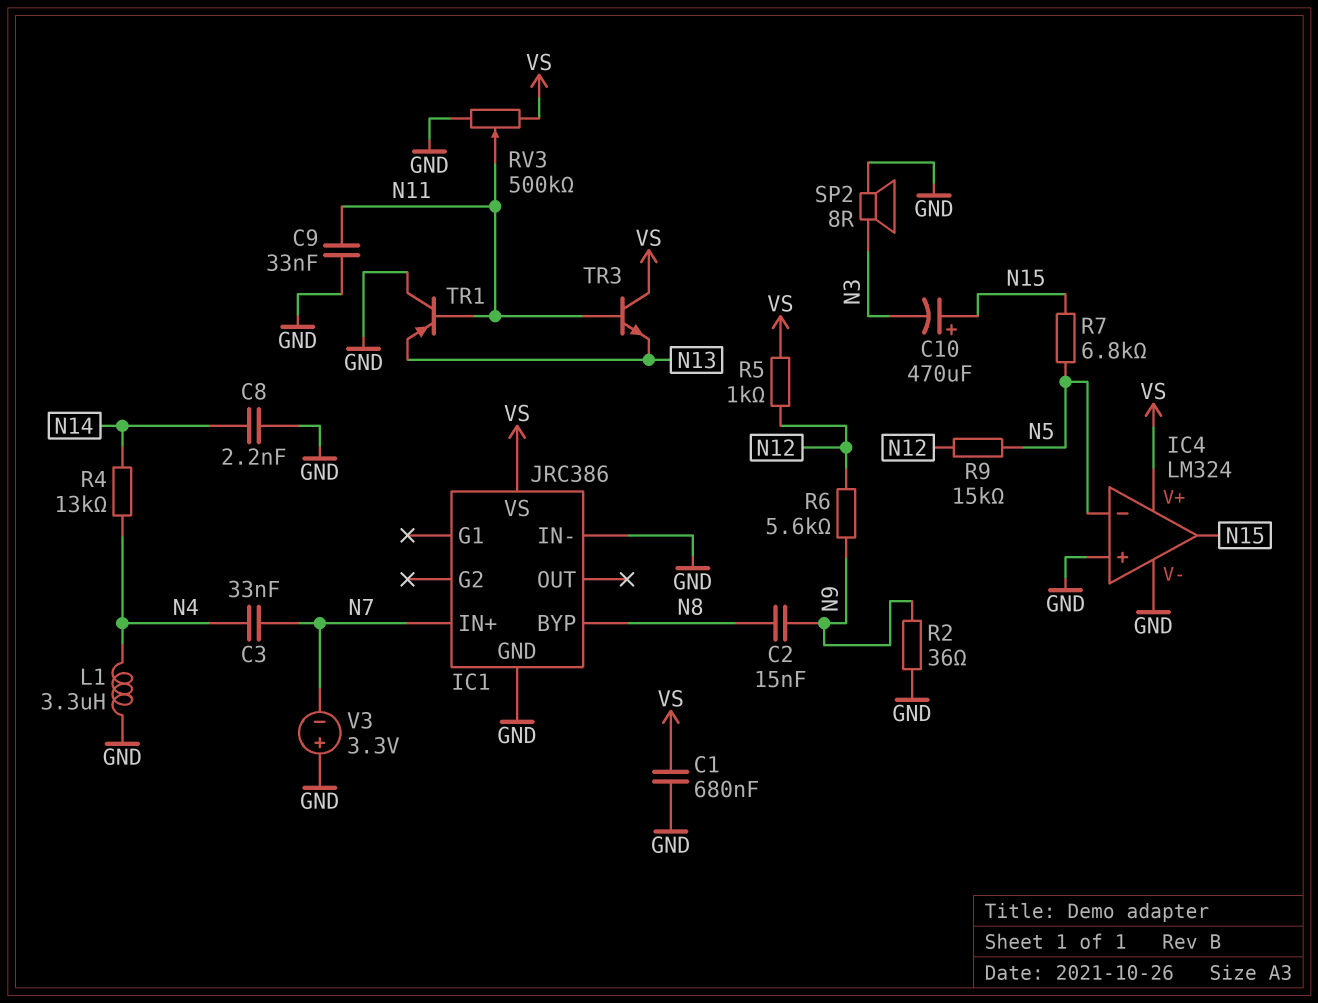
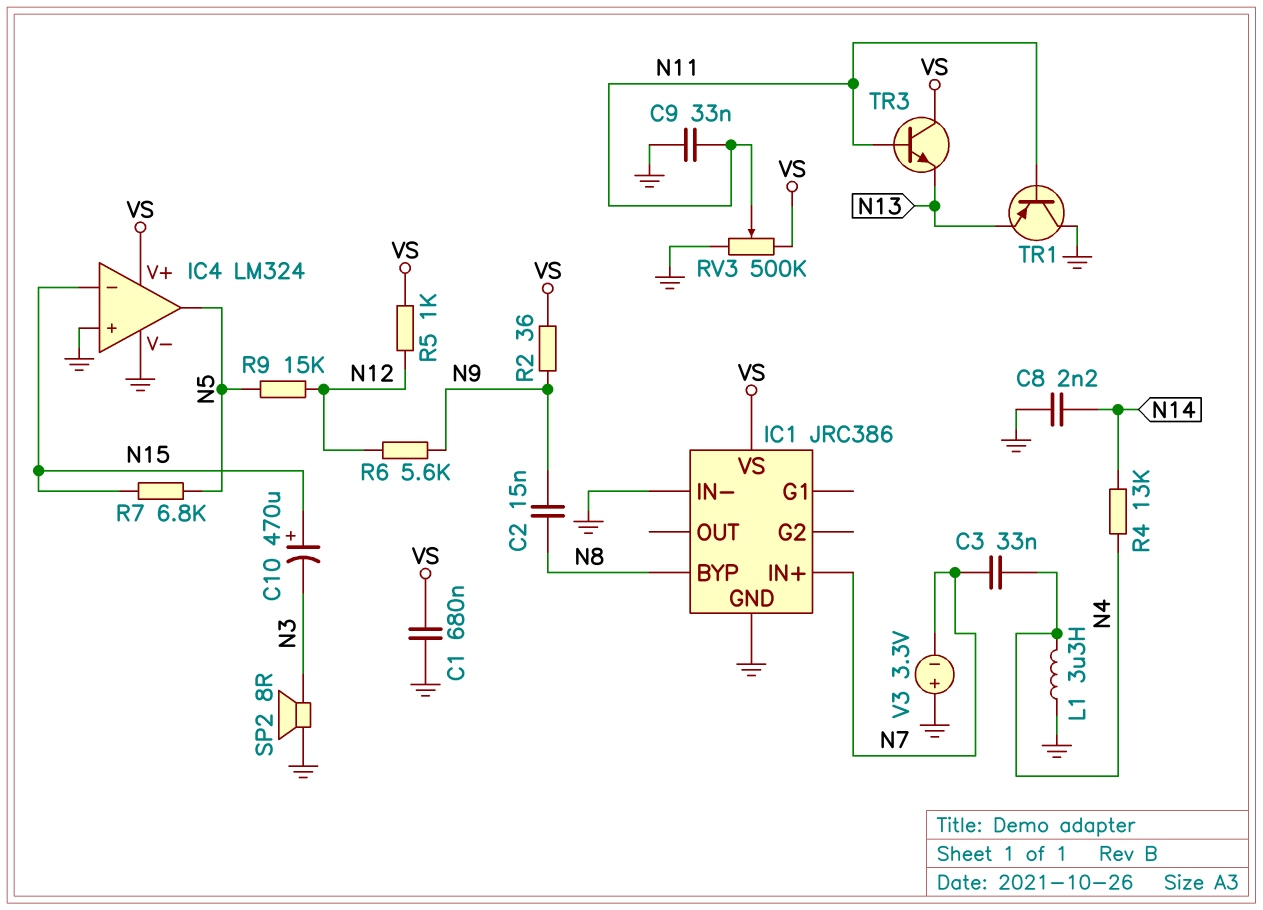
IC4 pin in-: N5 -> N15
IC4 pin out: N15 -> N5
R2: 36 (GND, N9) -> 36 (N9, VS)

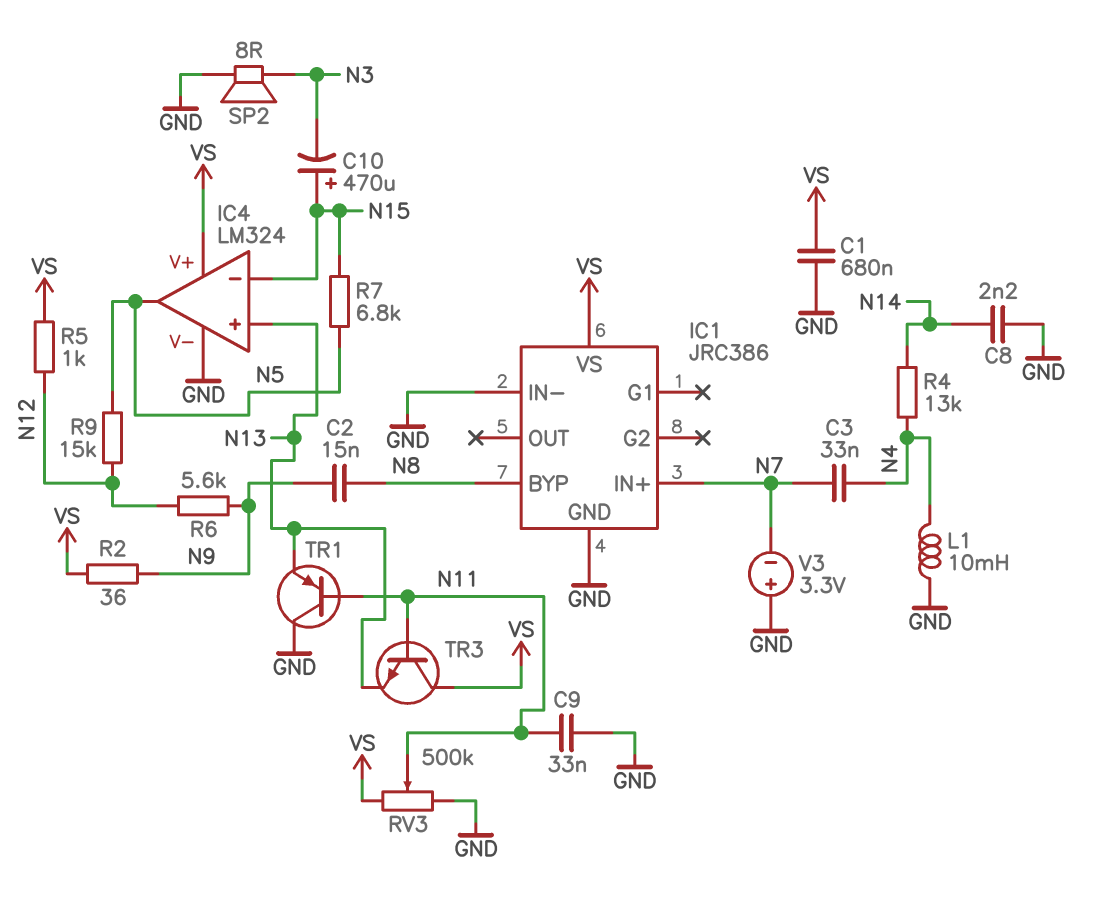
IC4 pin in+: GND -> N13
L1: 3.3uH (GND, N4) -> 10mH (GND, N4)

